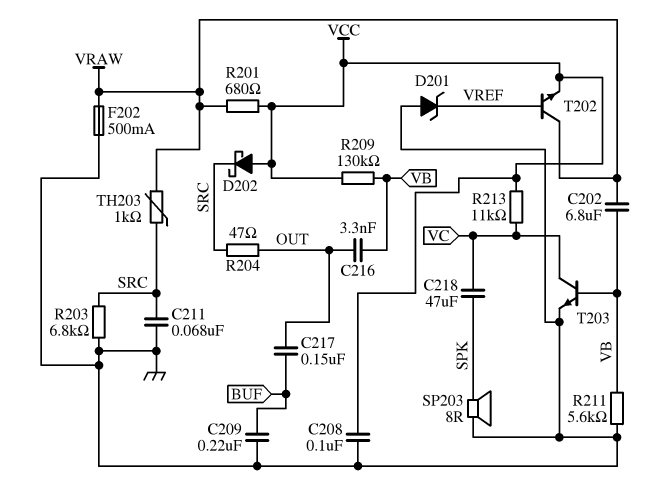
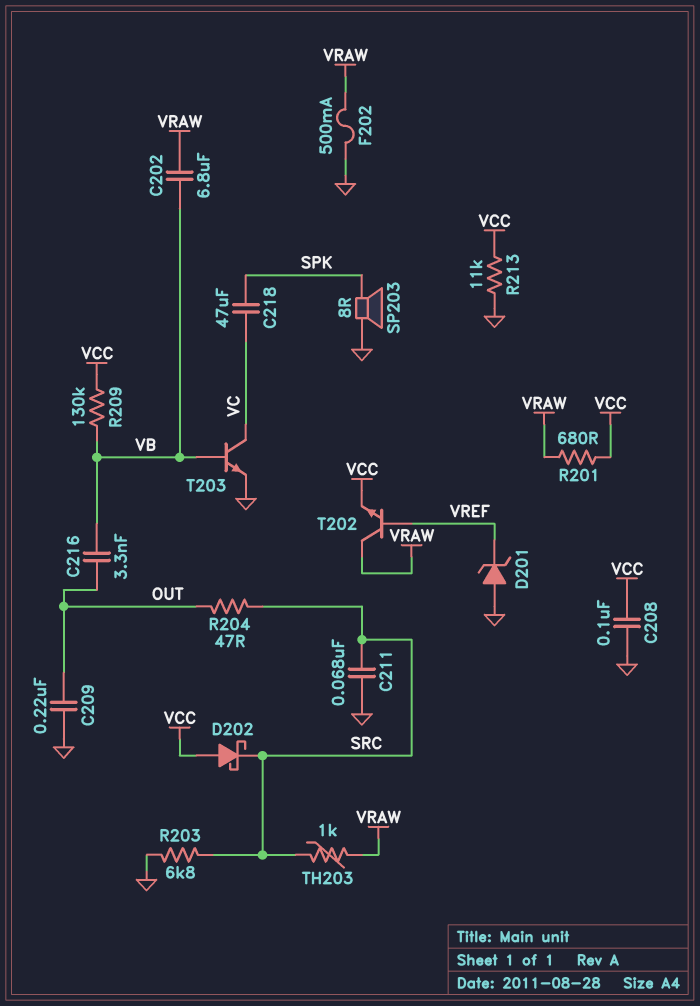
C209: 220nF (BUF, GND) -> 220nF (GND, OUT)
C217: 150nF (BUF, OUT) -> none
R211: 5.6k (GND, VB) -> none
R213: 11k (VC, VCC) -> 11k (GND, VCC)

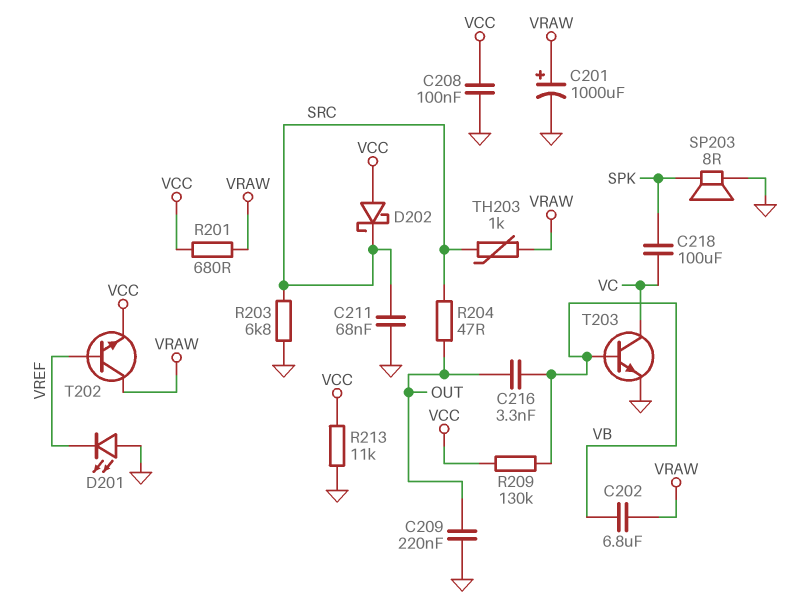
C201: none -> 1000uF (plus VRAW, minus GND)
C218: 47uF (SPK, VC) -> 100uF (SPK, VC)
D201: zener (A GND, K VREF) -> LED (A GND, K VREF)
F202: 500mA (GND, VRAW) -> none

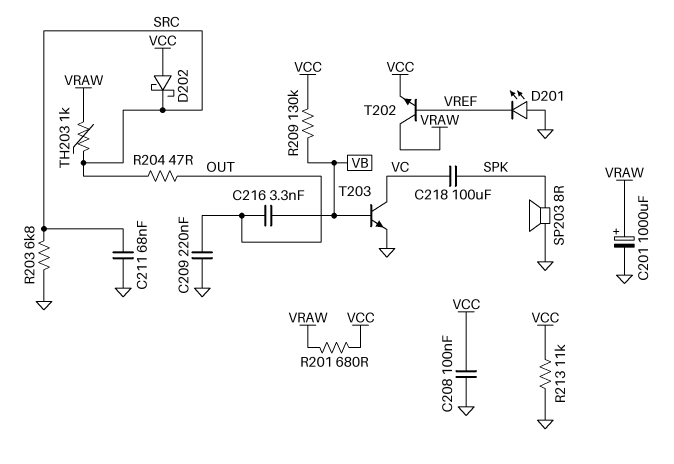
C202: 6.8uF (VB, VRAW) -> none

